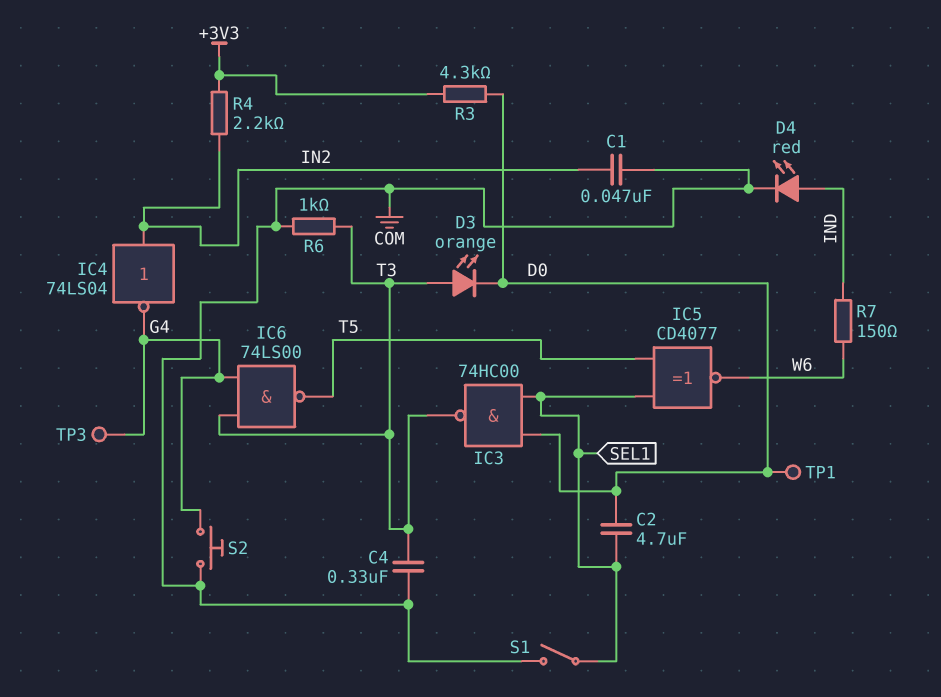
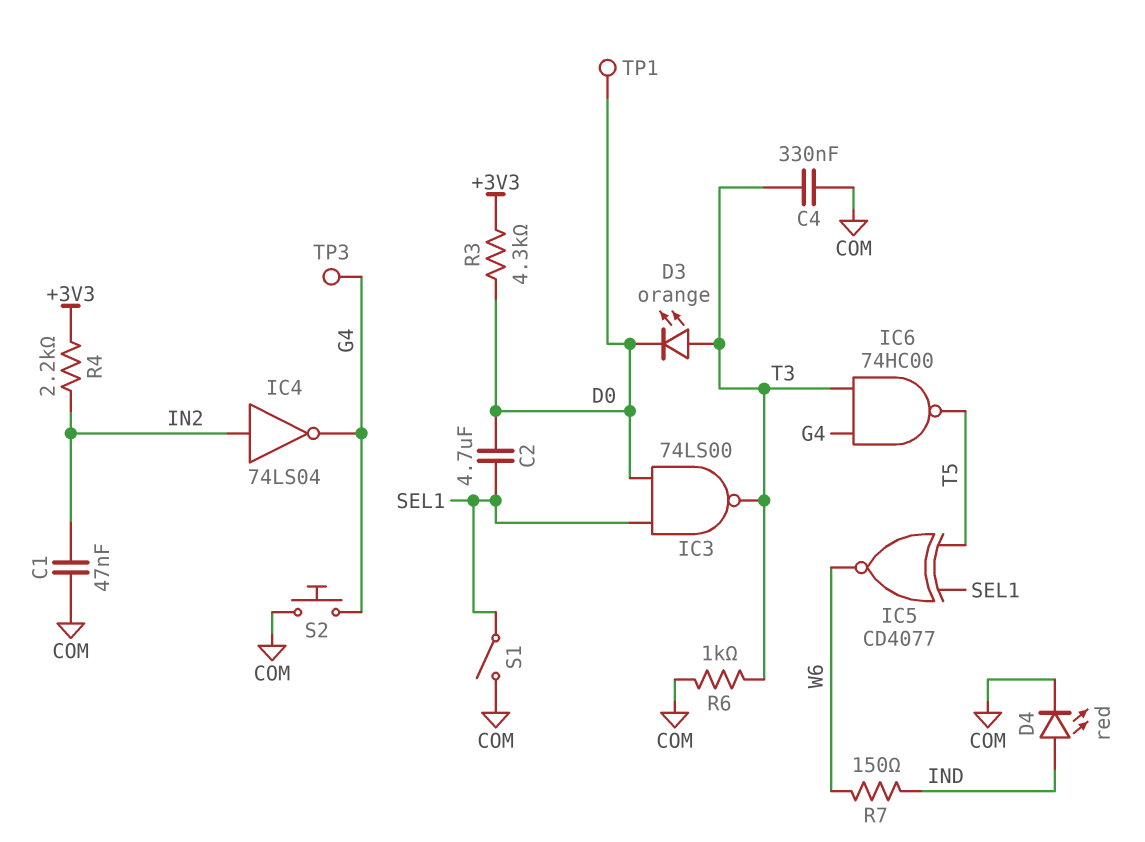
IC3: NAND 74HC00 (in D0, in SEL1, out T3) -> NAND 74LS00 (in D0, in SEL1, out T3)
IC6: NAND 74LS00 (in G4, in T3, out T5) -> NAND 74HC00 (in G4, in T3, out T5)

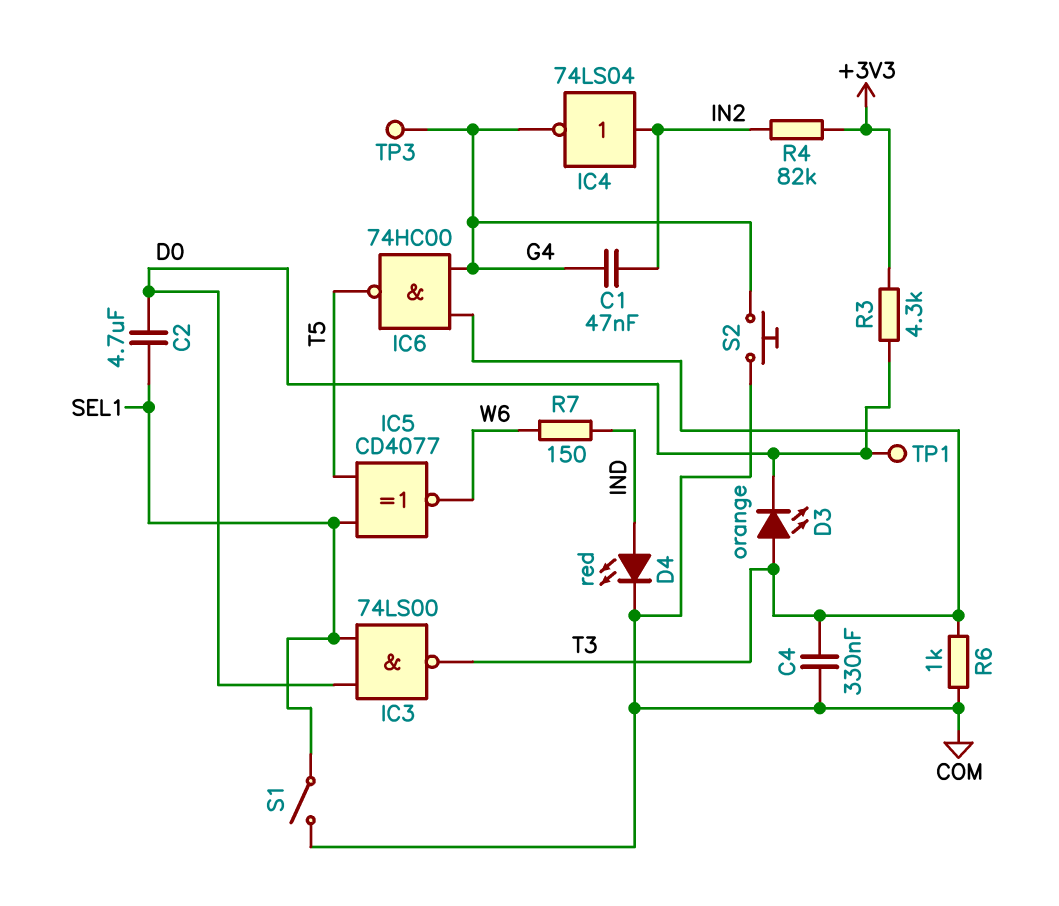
C1: 47nF (COM, IN2) -> 47nF (G4, IN2)
R4: 2.2k (+3V3, IN2) -> 82k (+3V3, IN2)

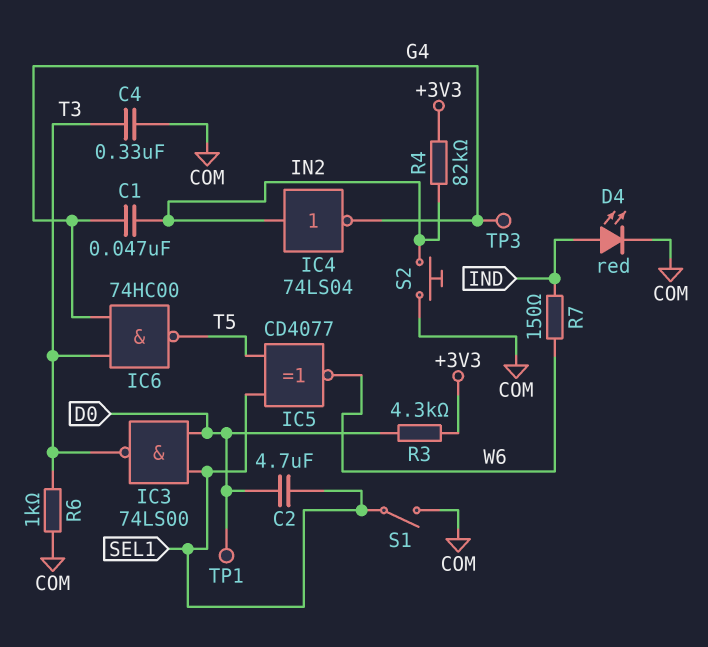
D3: LED orange (A T3, K D0) -> none
S2: button (COM, G4) -> button (COM, IN2)

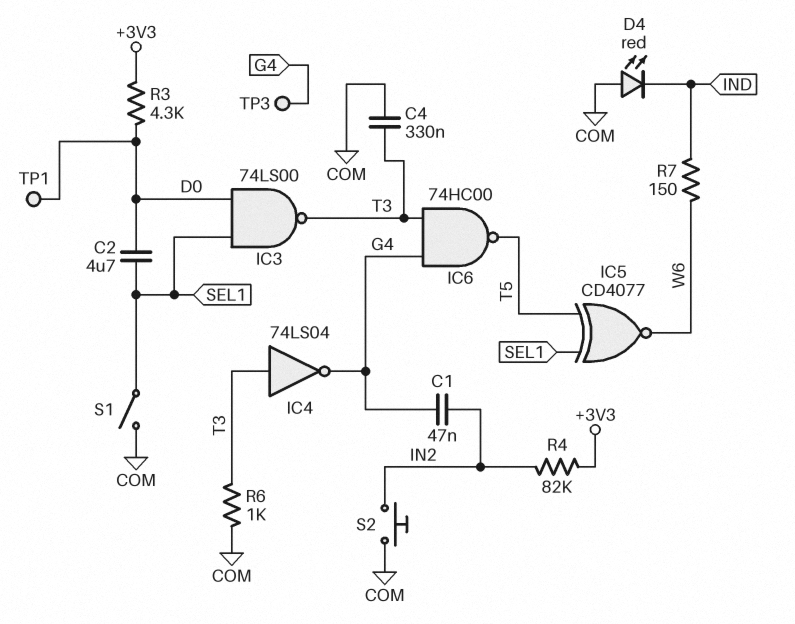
D4: LED red (A IND, K COM) -> LED red (A COM, K IND)
IC4: NOT 74LS04 (in IN2, out G4) -> NOT 74LS04 (in T3, out G4)

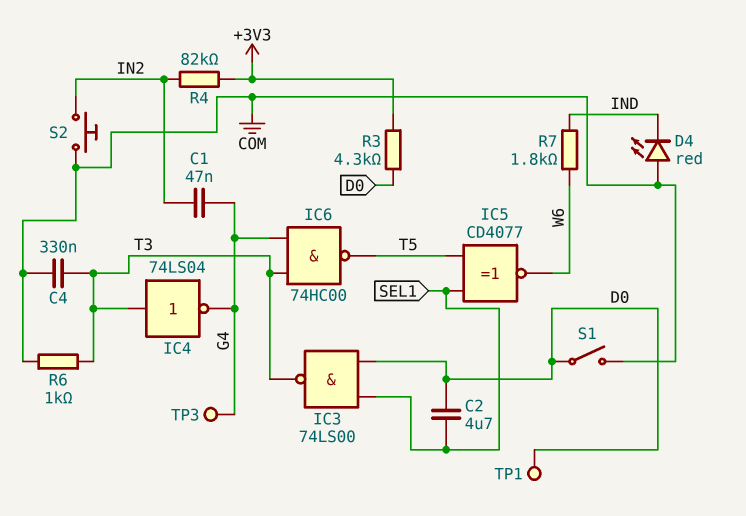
R7: 150 (IND, W6) -> 1.8k (IND, W6)
S1: switch (COM, SEL1) -> switch (COM, D0)

